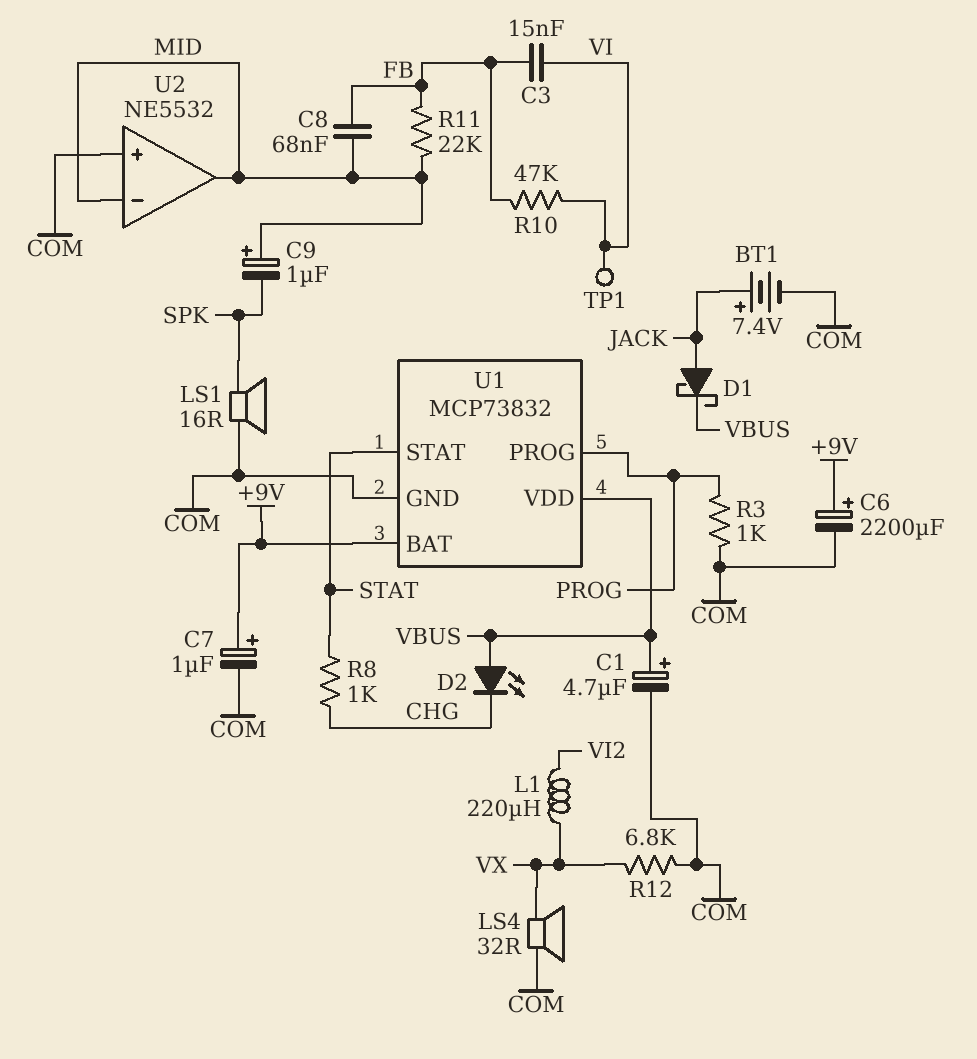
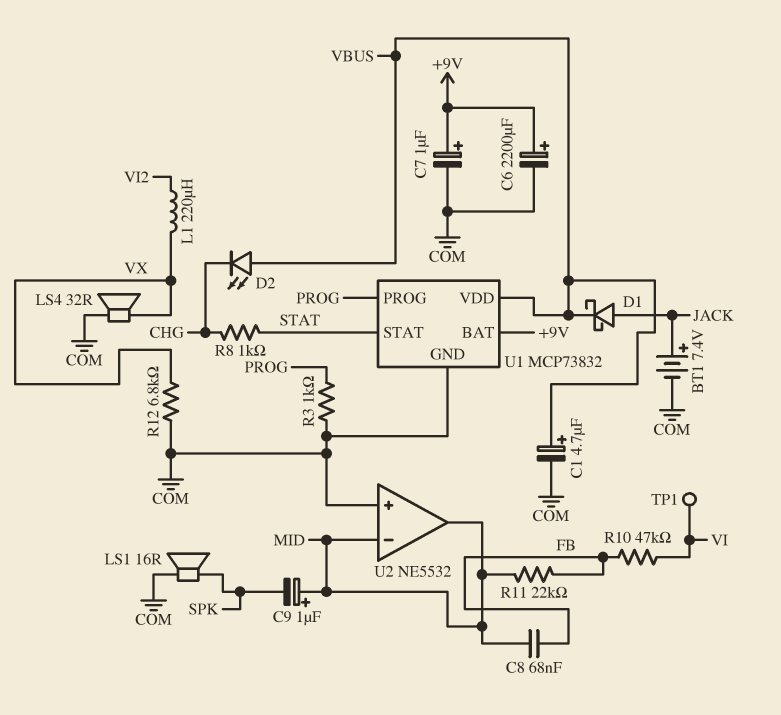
C3: 15nF (FB, VI) -> none

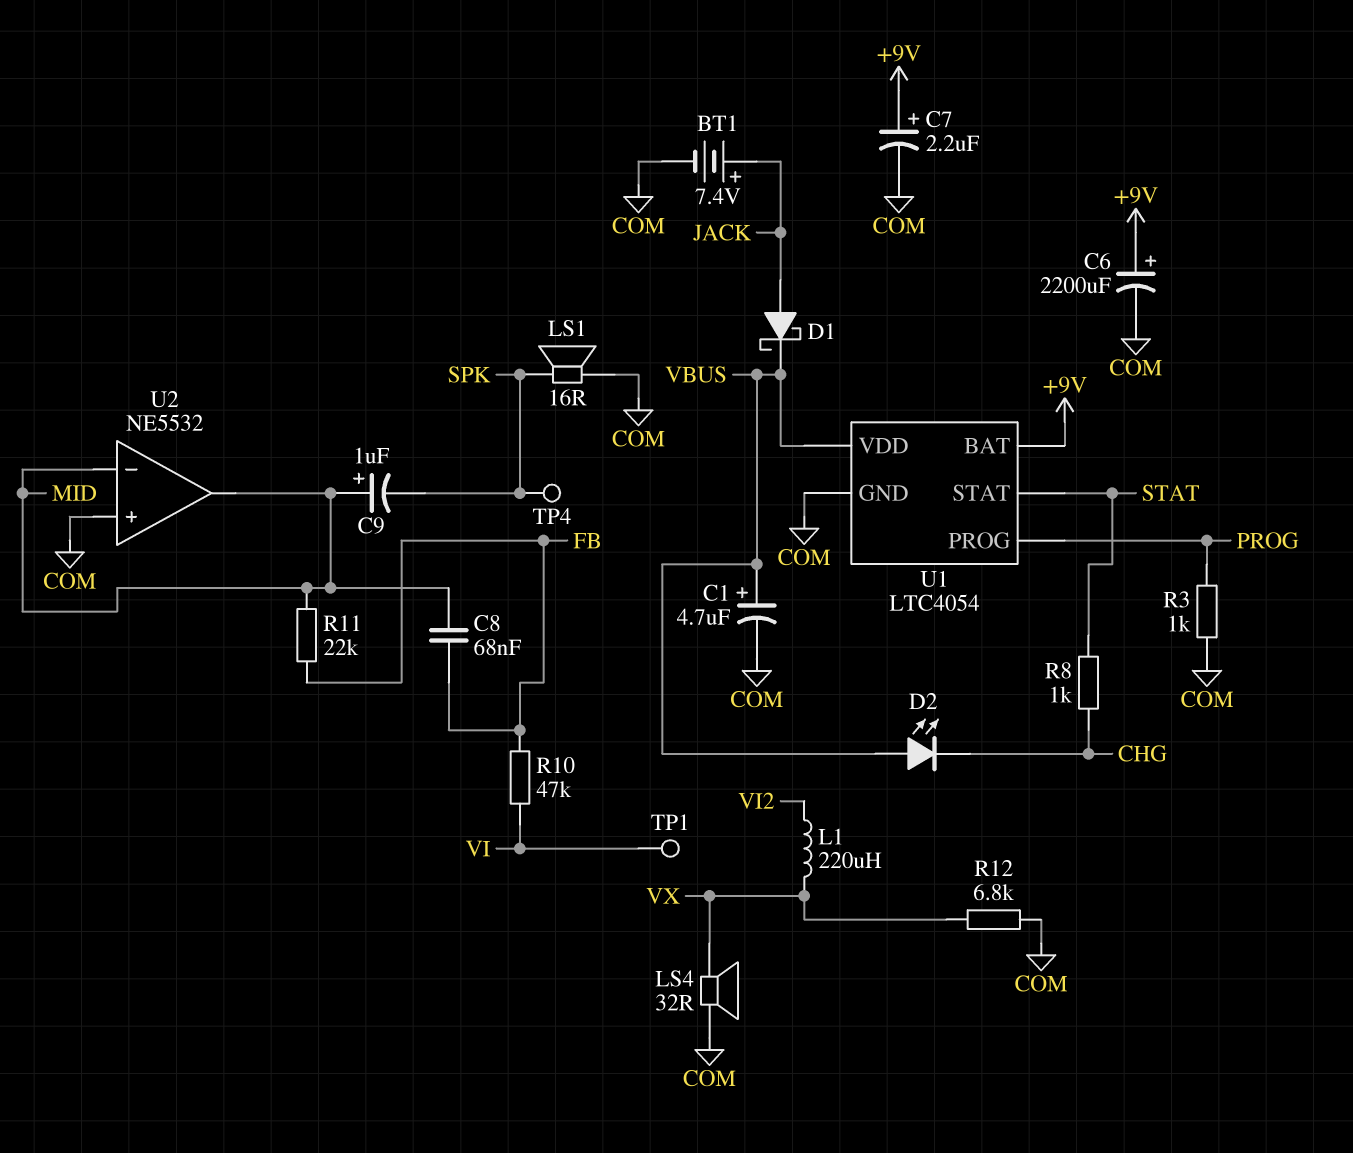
C7: 1uF (plus +9V, minus COM) -> 2.2uF (plus +9V, minus COM)
TP4: none -> test point (SPK)
U1: MCP73832 -> LTC4054

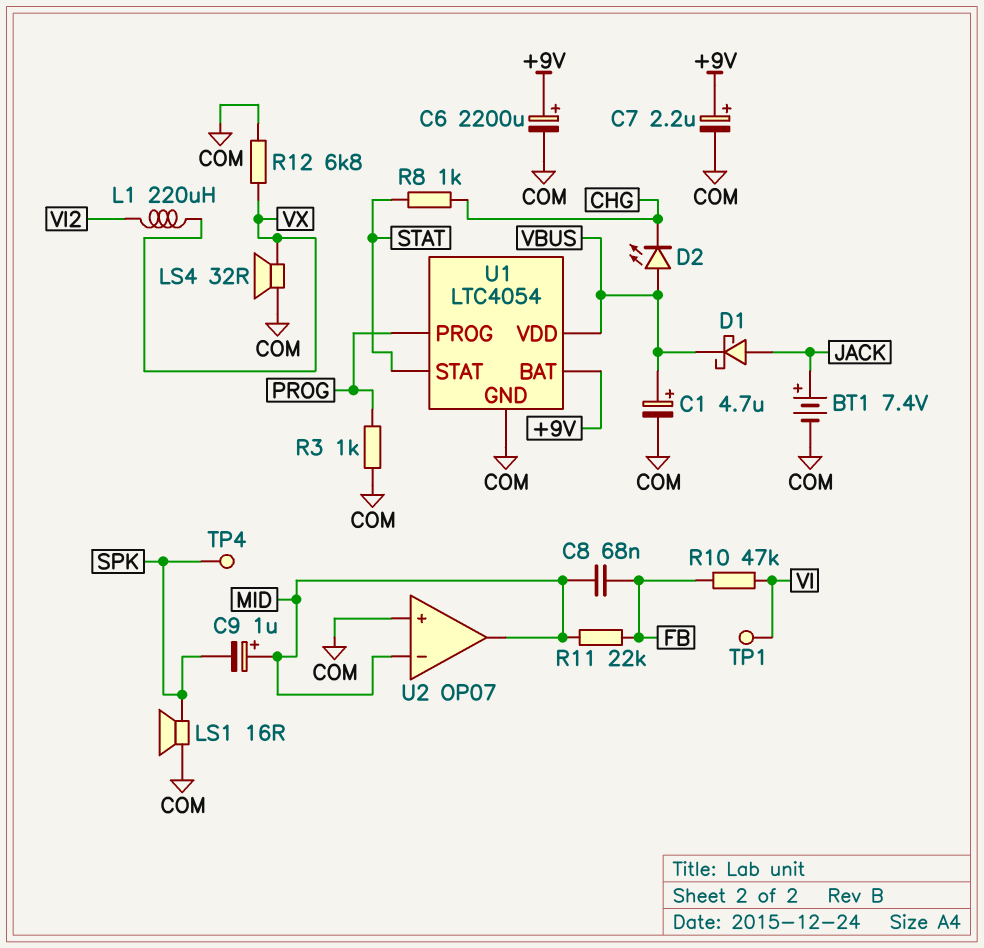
U2: NE5532 -> OP07

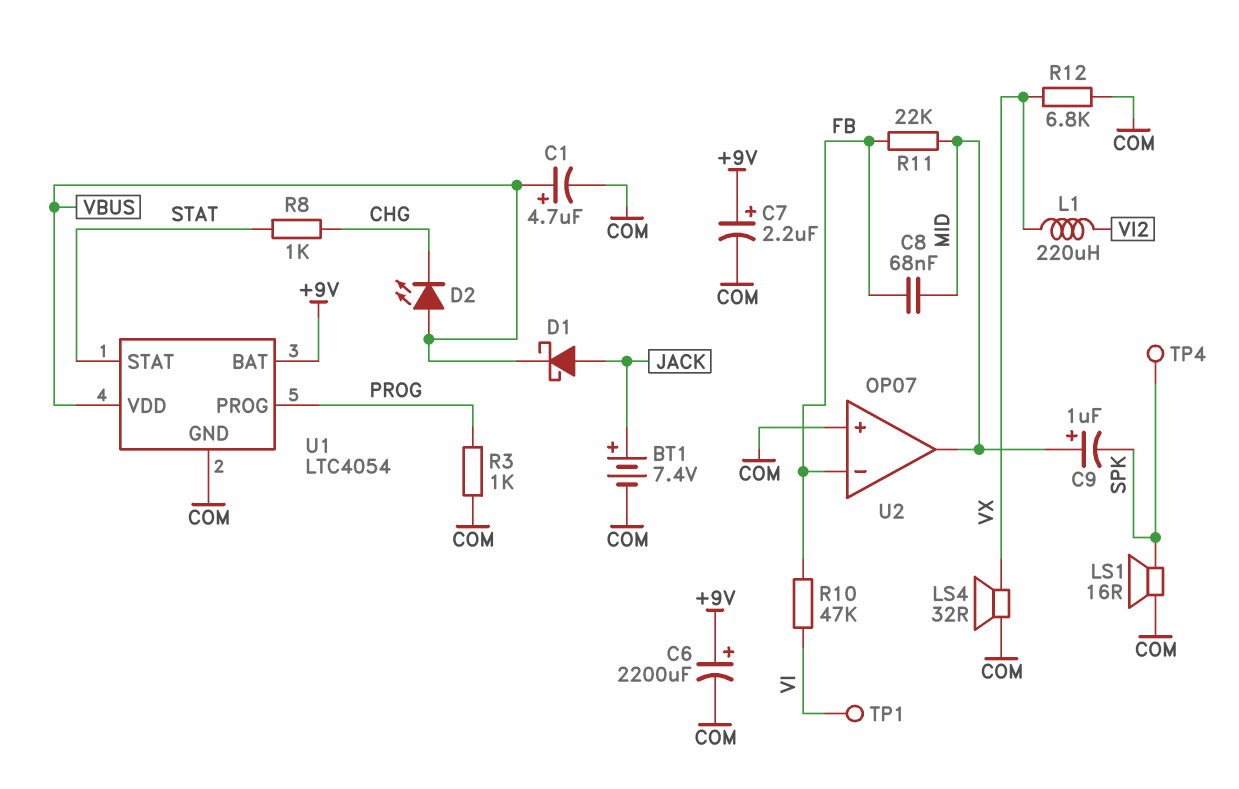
U2 pin in-: MID -> FB

